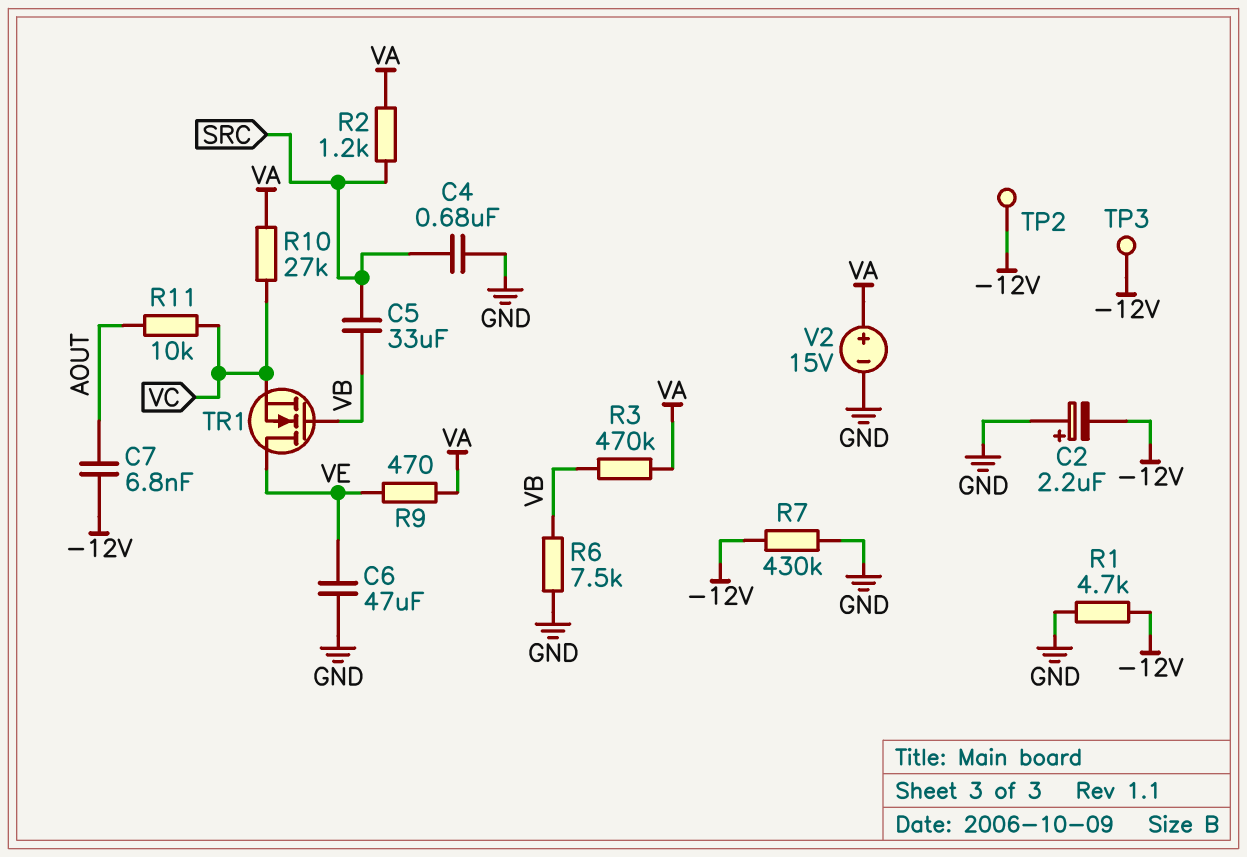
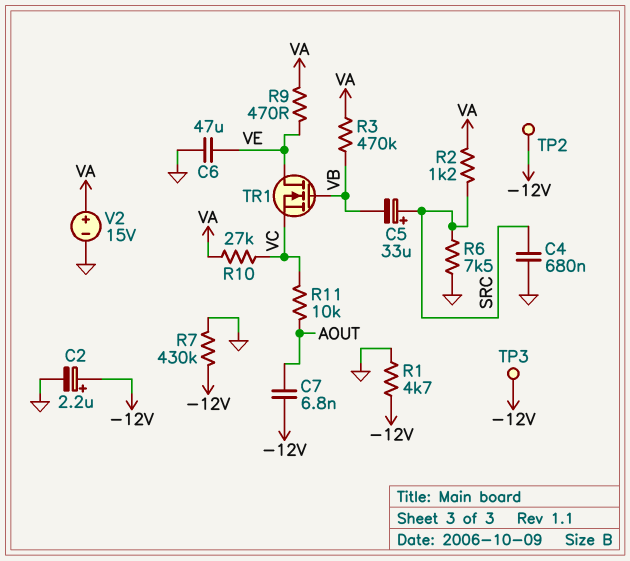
C2: 2.2uF (plus GND, minus -12V) -> 2.2uF (plus -12V, minus GND)
C5: 33uF (SRC, VB) -> 33uF (plus SRC, minus VB)
R6: 7.5k (GND, VB) -> 7.5k (GND, SRC)

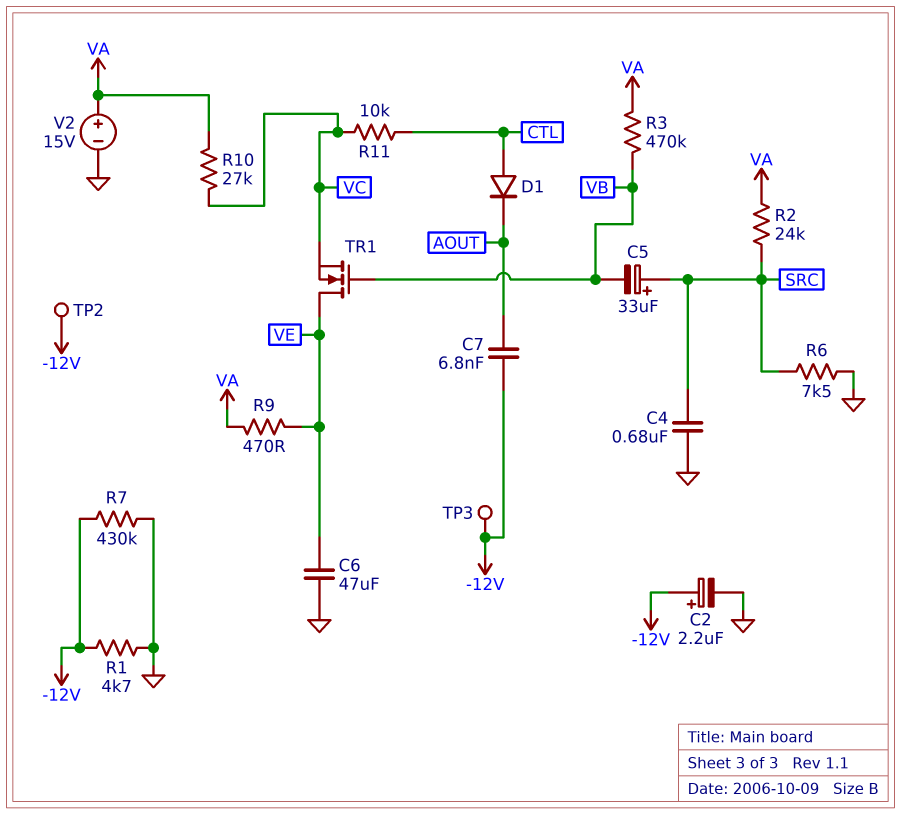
D1: none -> diode (A CTL, K AOUT)
R2: 1.2k (SRC, VA) -> 24k (SRC, VA)
R11: 10k (AOUT, VC) -> 10k (CTL, VC)

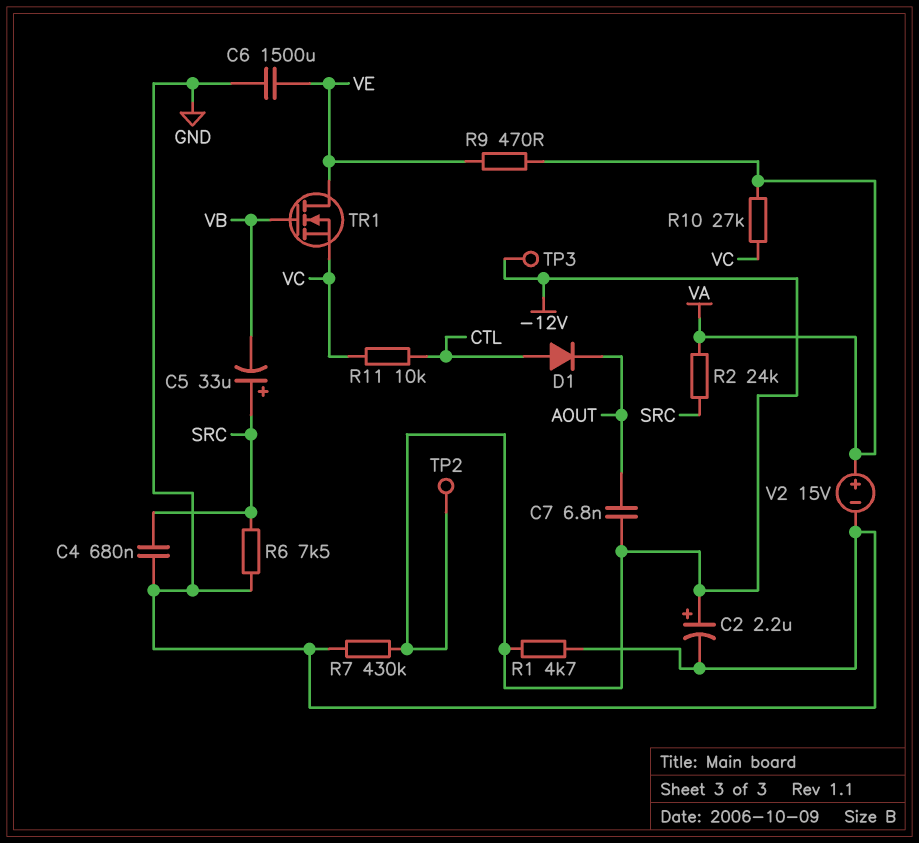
C6: 47uF (GND, VE) -> 1500uF (GND, VE)
R3: 470k (VA, VB) -> none

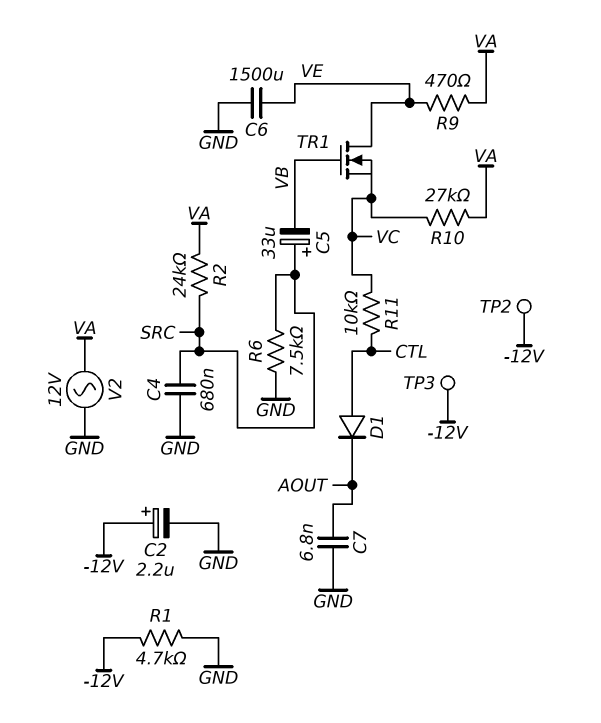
C7: 6.8nF (-12V, AOUT) -> 6.8nF (AOUT, GND)
R7: 430k (-12V, GND) -> none
V2: 15V (plus VA, minus GND) -> AC 12V (GND, VA)

